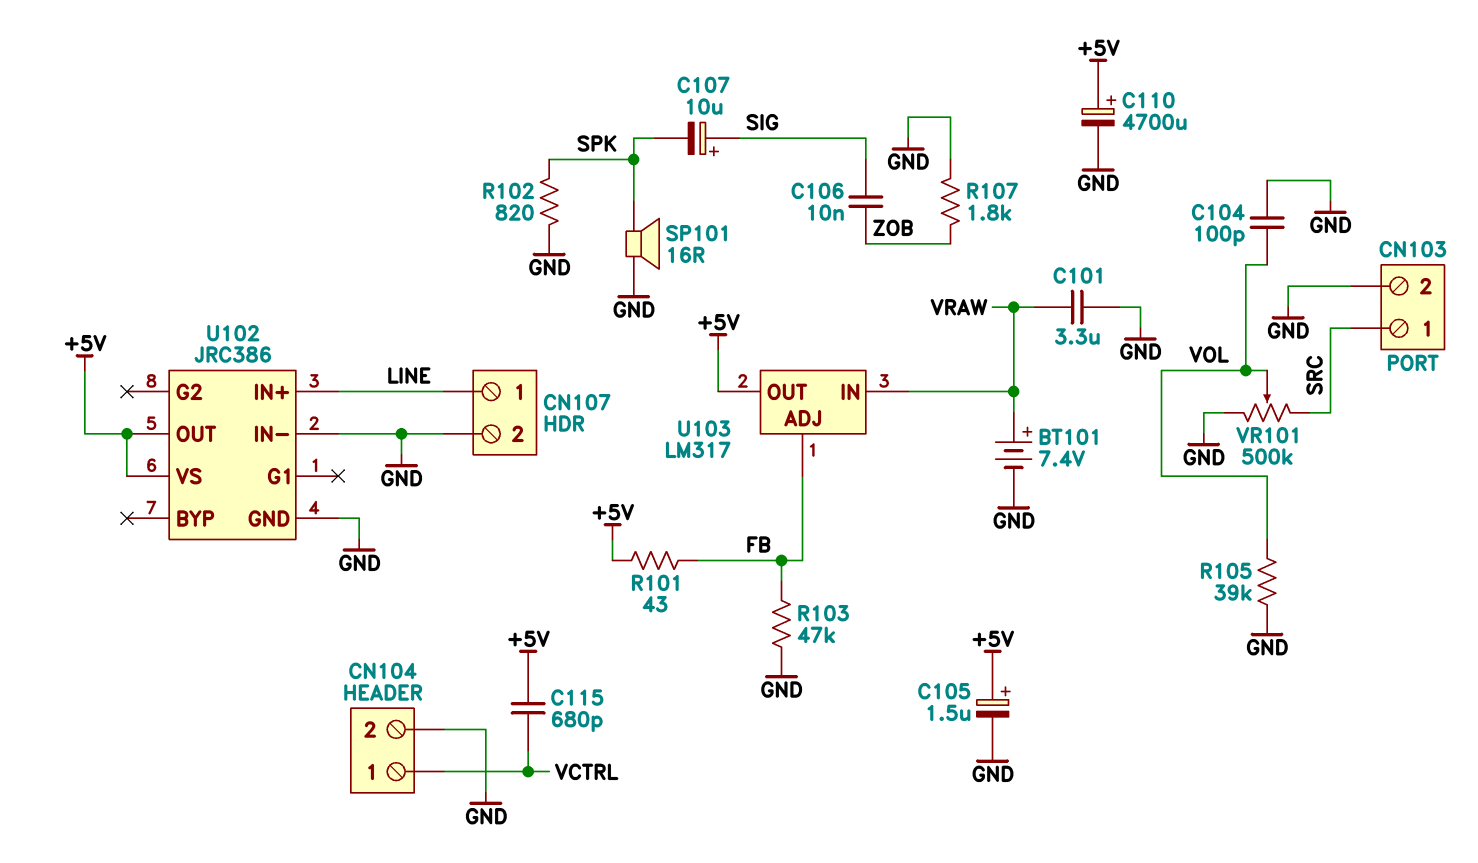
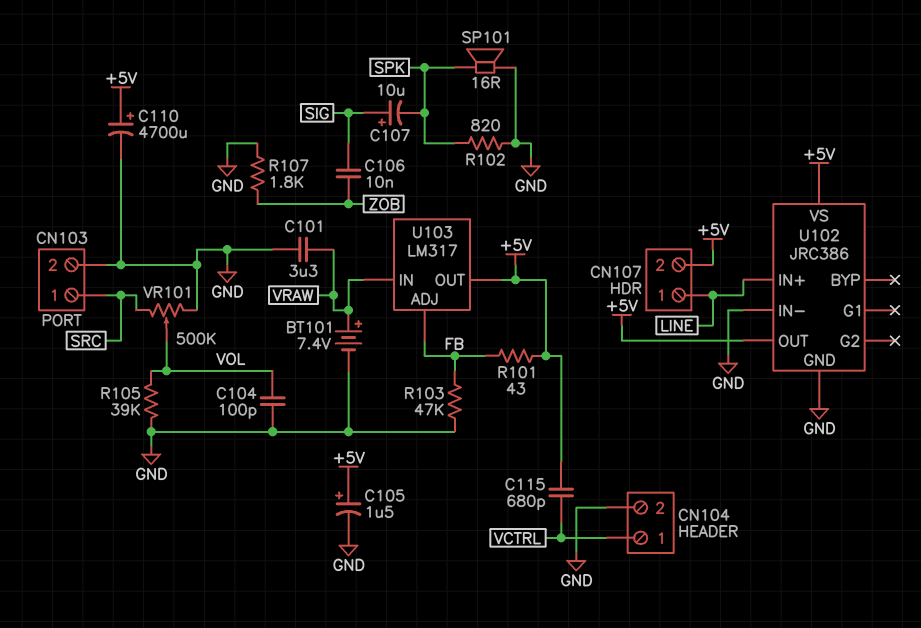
CN107 pin 2: GND -> +5V

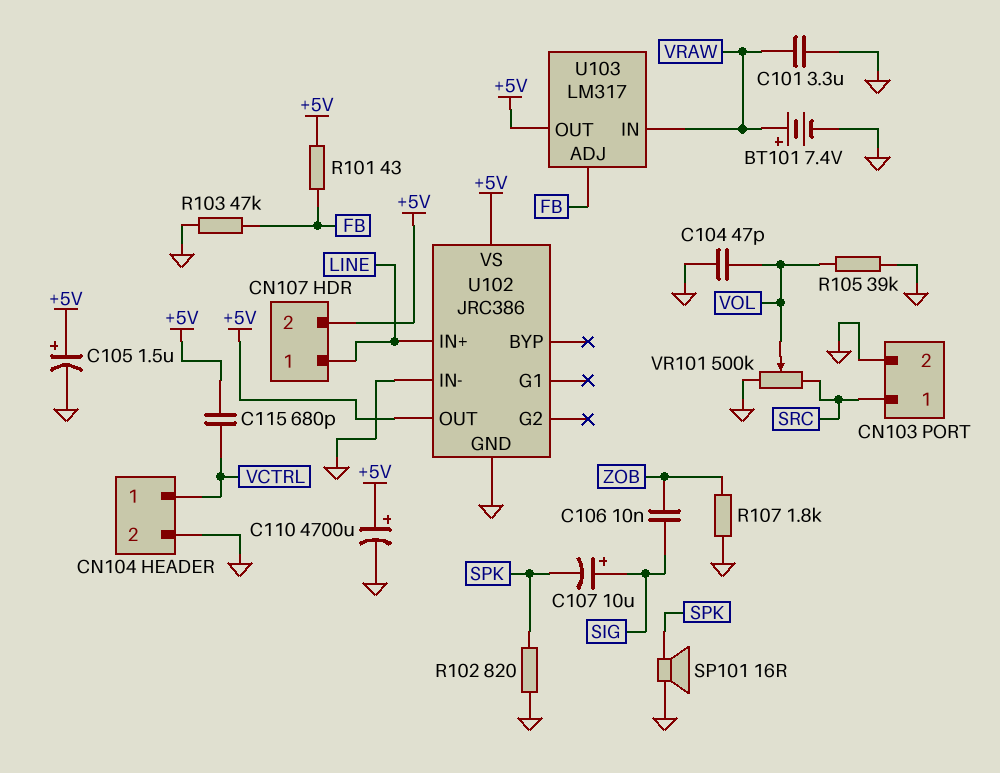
C104: 100pF (GND, VOL) -> 47pF (GND, VOL)

